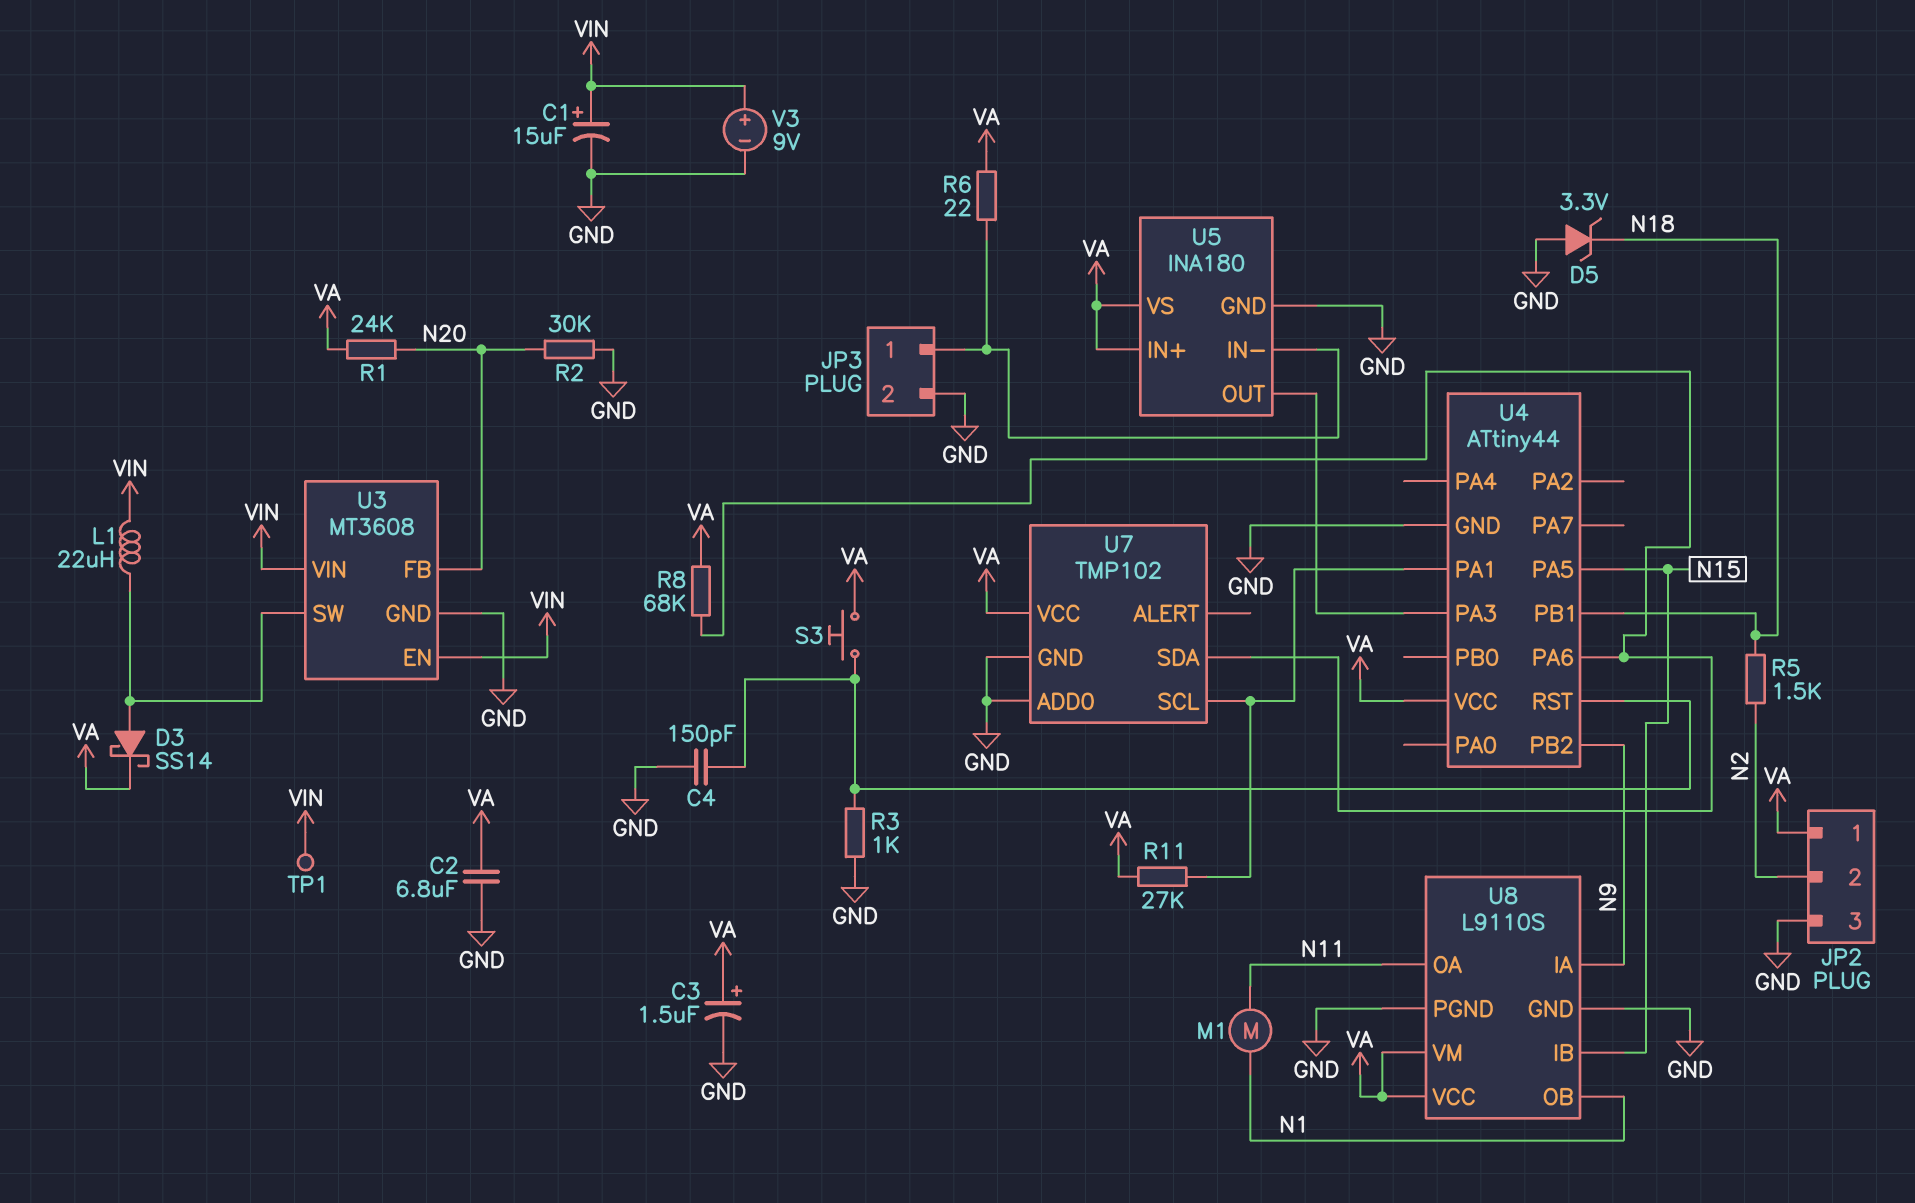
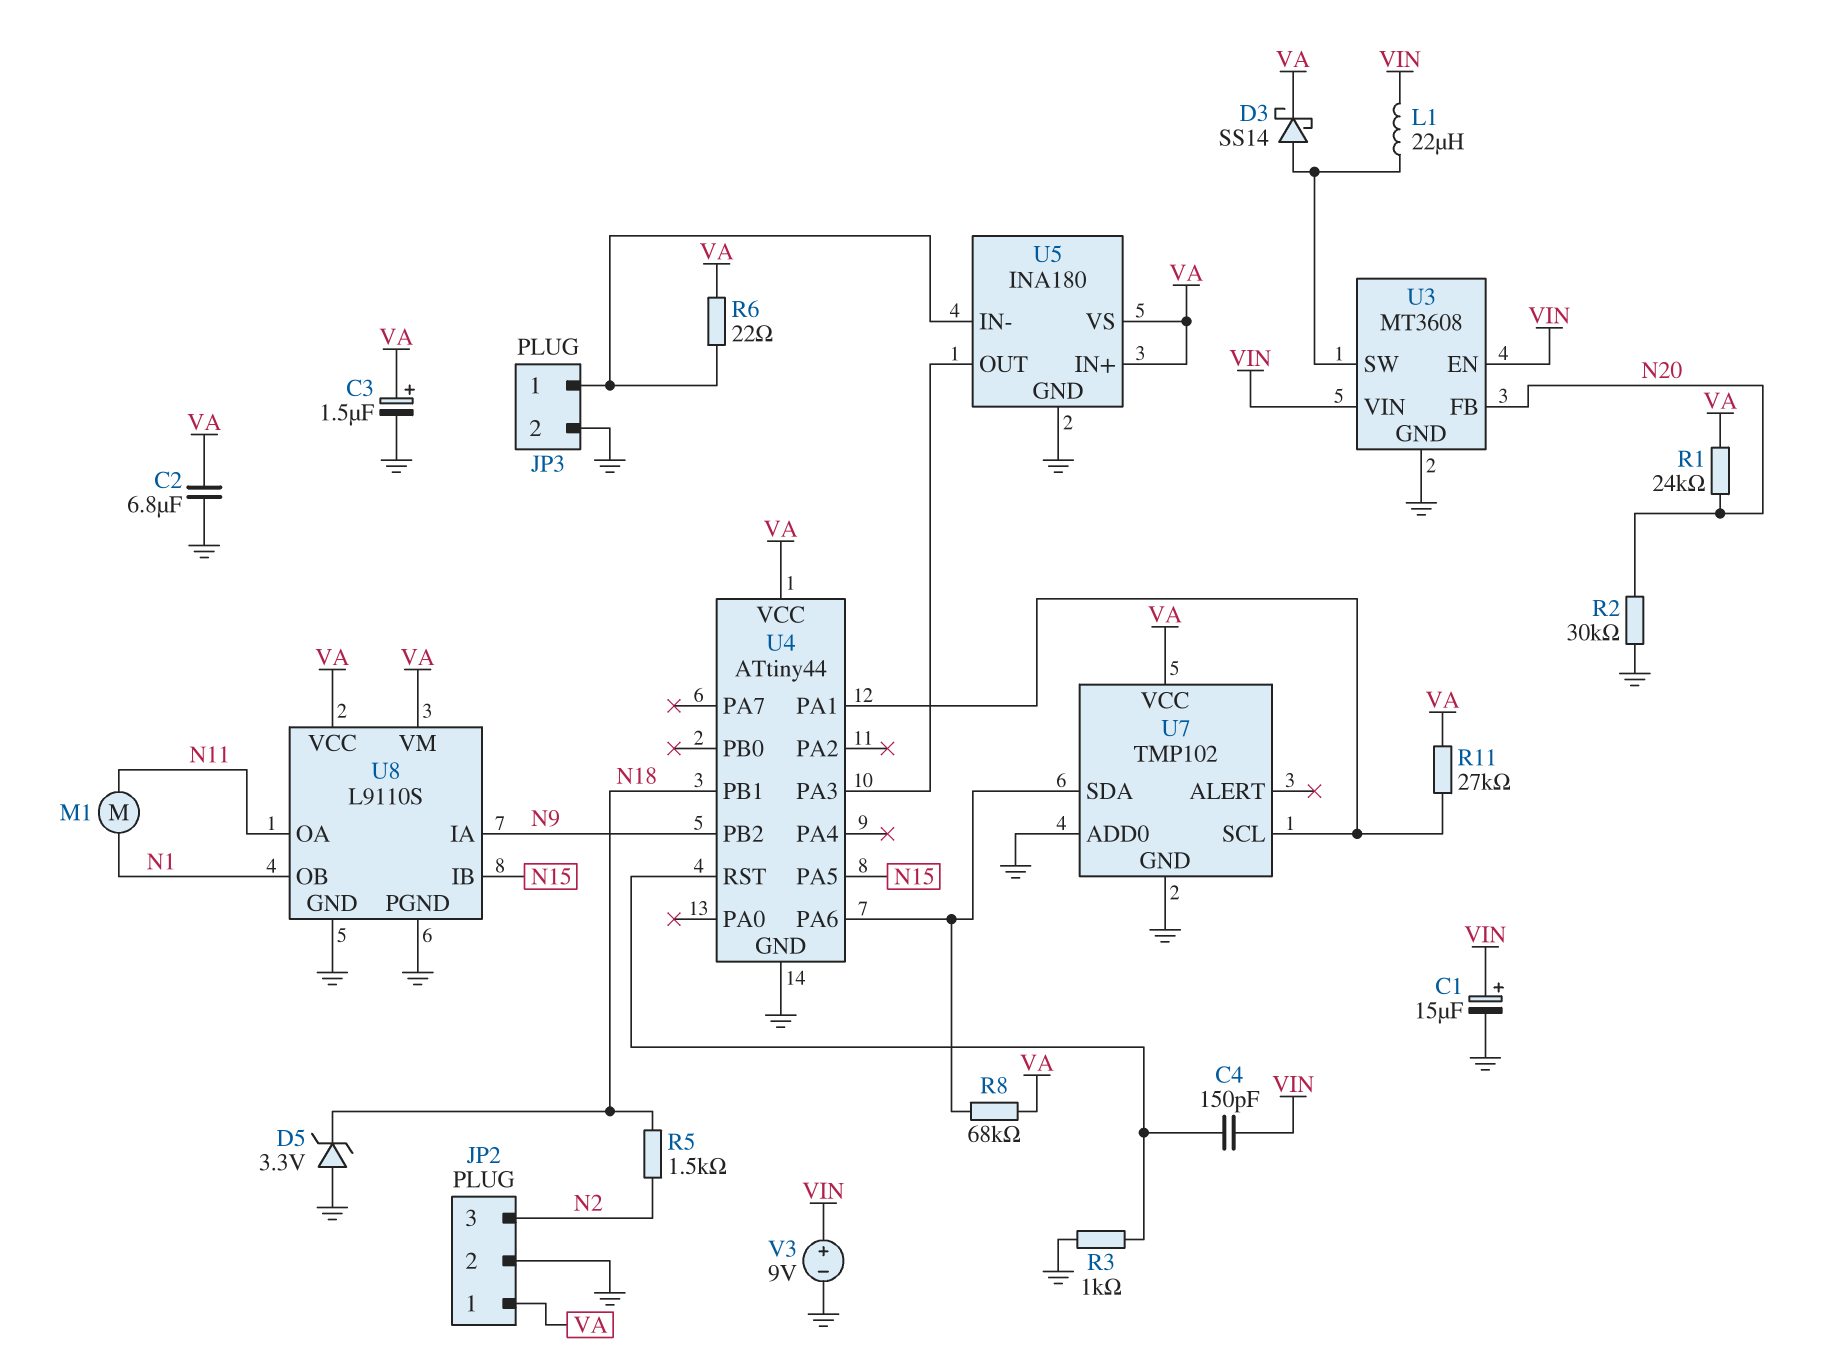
C4: 150pF (GND, U4/RST) -> 150pF (U4/RST, VIN)
JP2 pin 2: N2 -> GND
JP2 pin 3: GND -> N2
S3: button (U4/RST, VA) -> none
TP1: test point (VIN) -> none

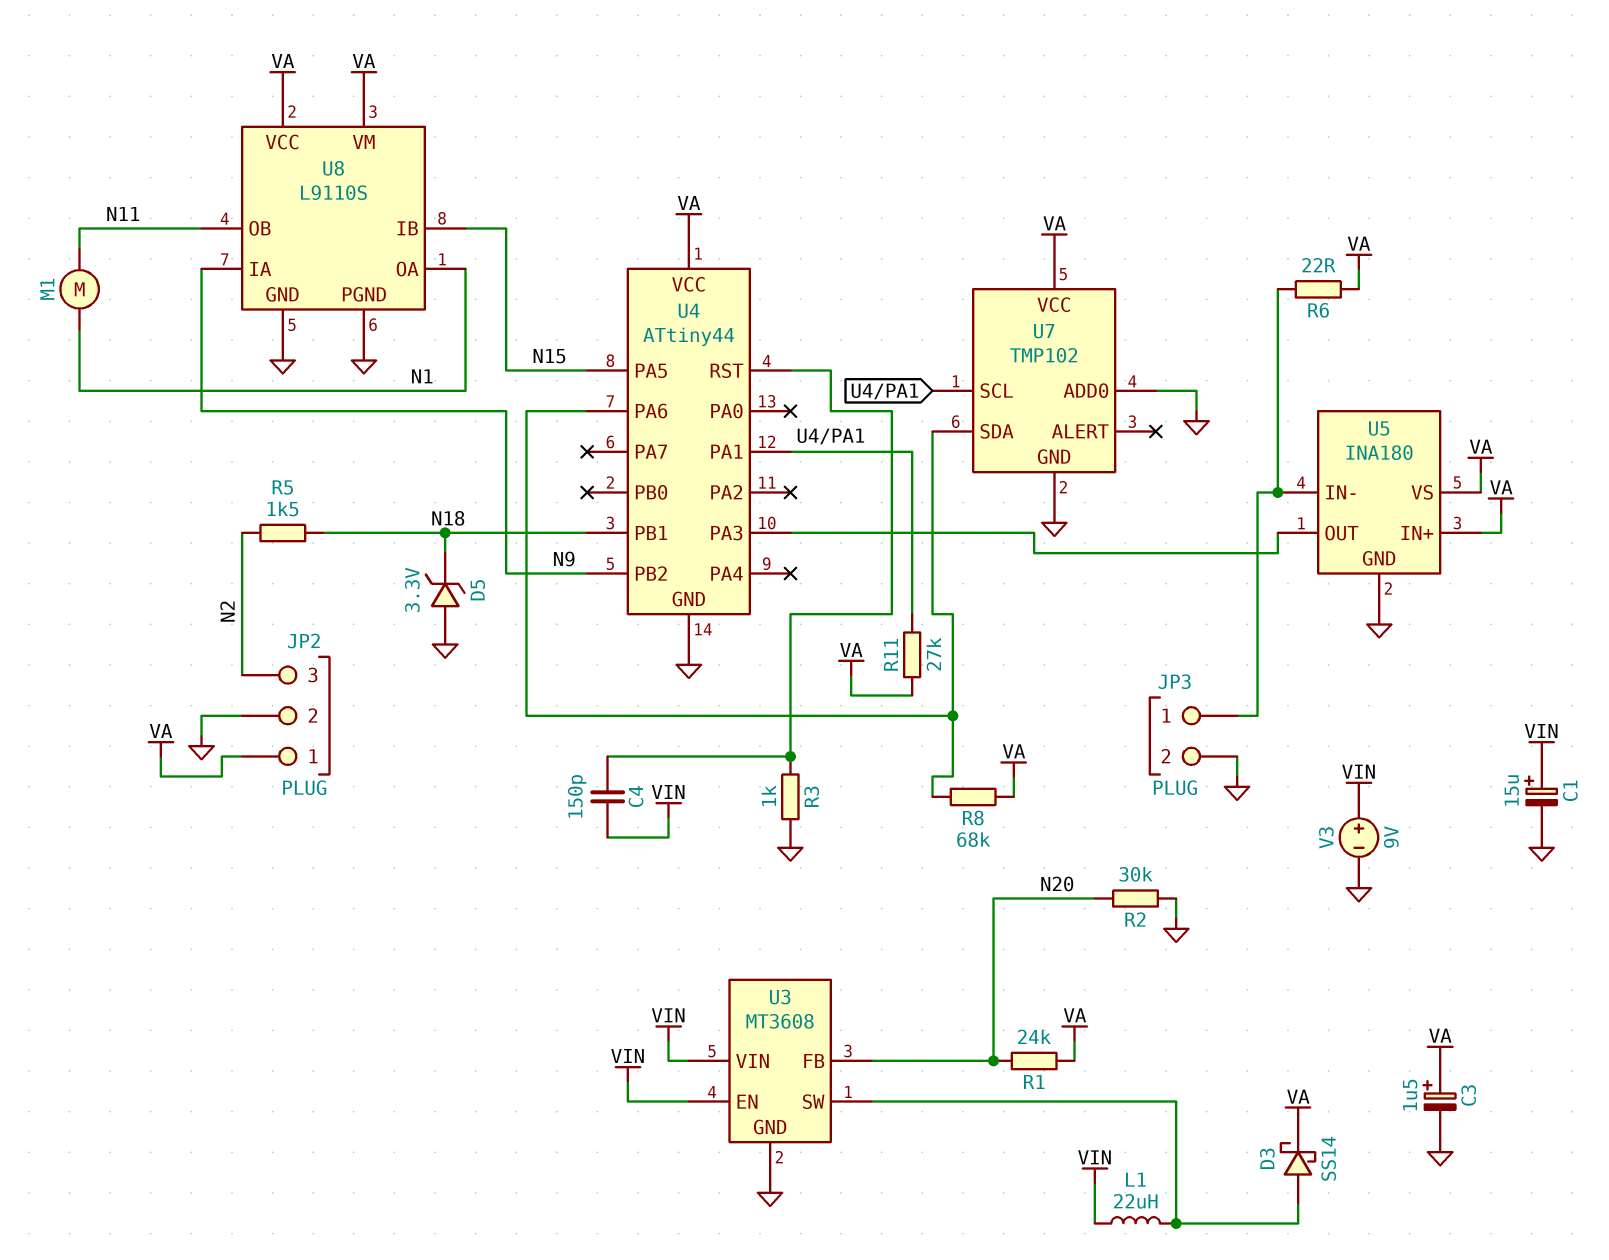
C2: 6.8uF (GND, VA) -> none
U8 pin OA: N11 -> N1
U8 pin OB: N1 -> N11

